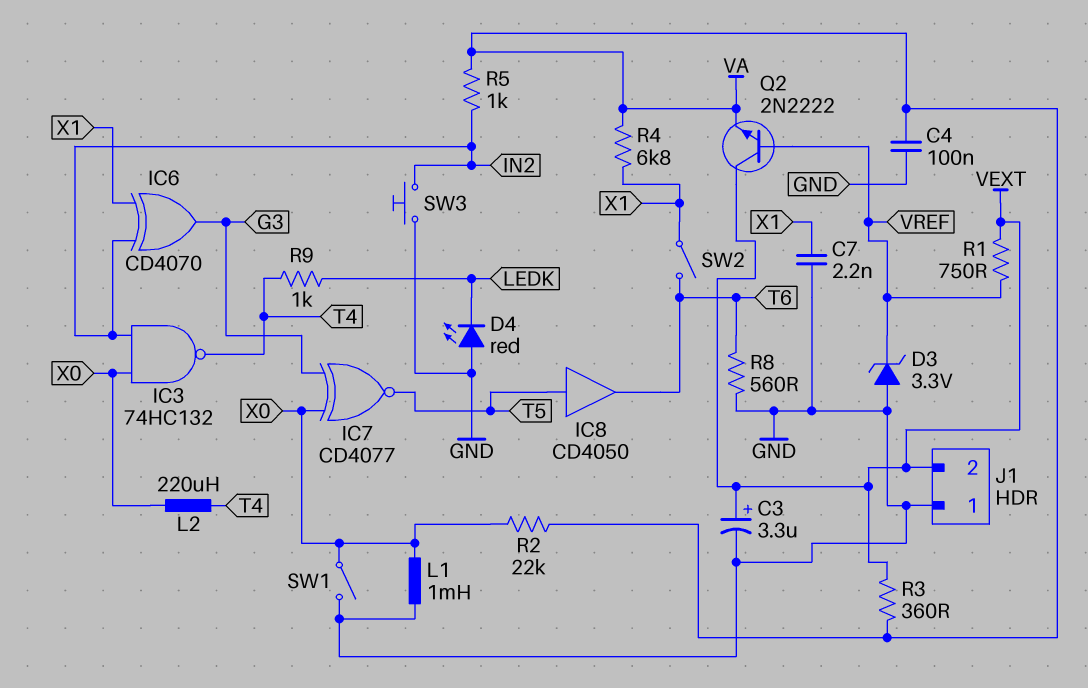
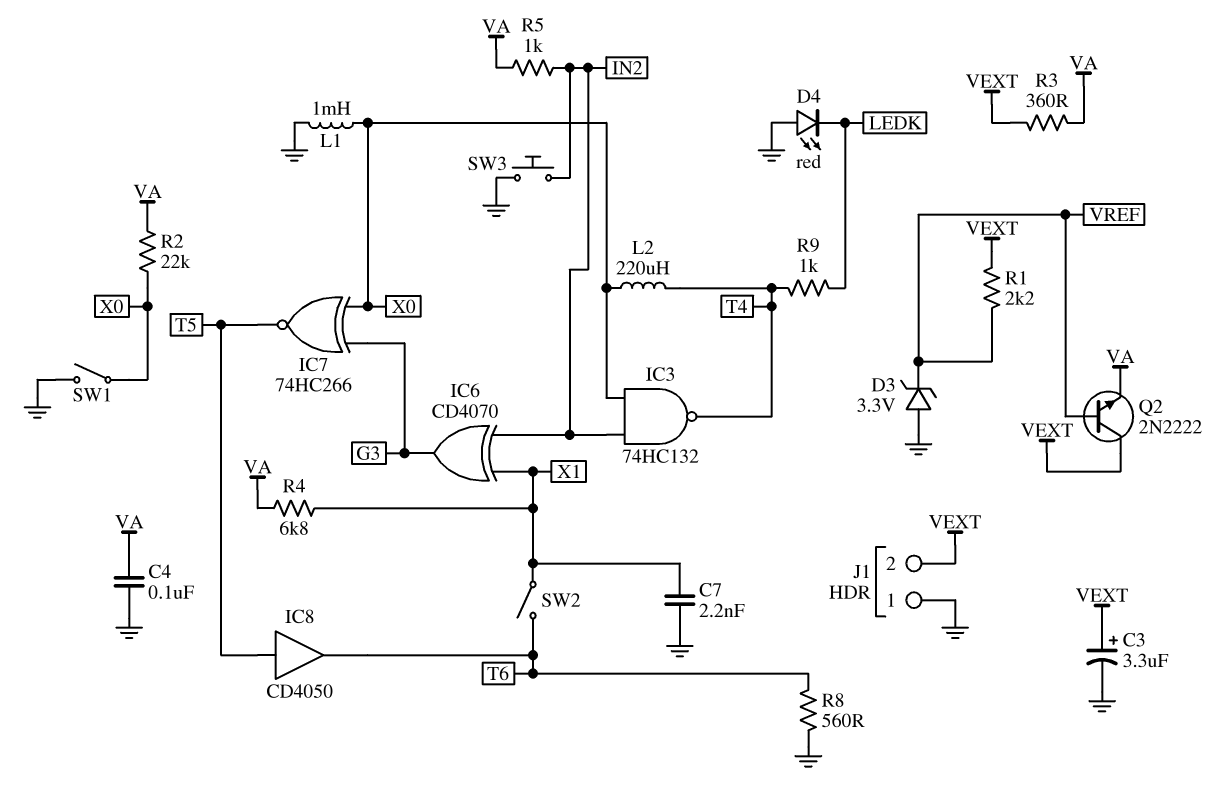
IC7: XNOR CD4077 (in G3, in X0, out T5) -> XNOR 74HC266 (in G3, in X0, out T5)
R1: 750 (VEXT, VREF) -> 2.2k (VEXT, VREF)

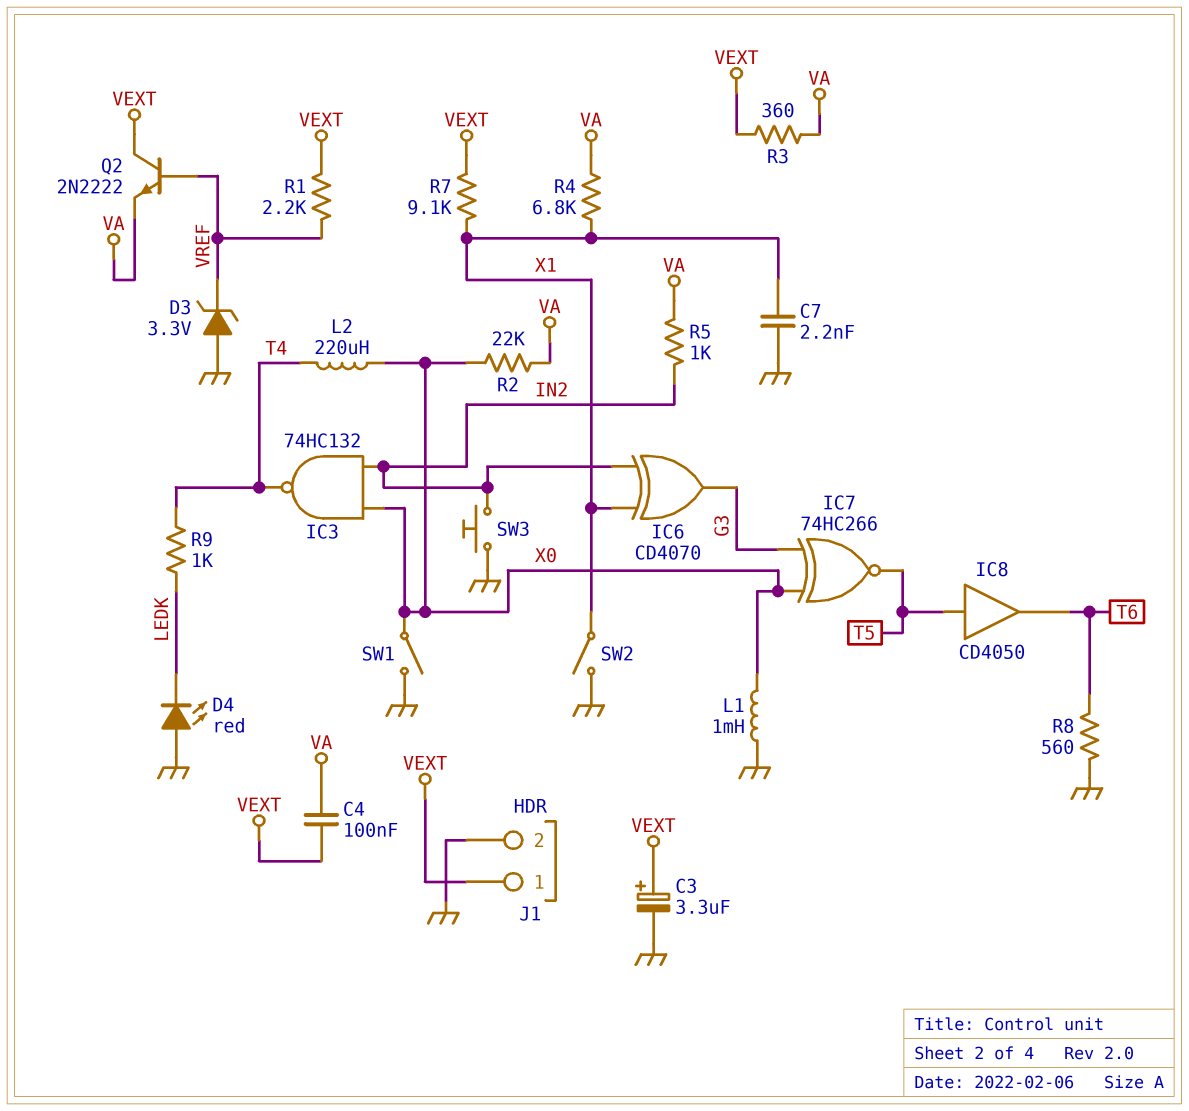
C4: 100nF (GND, VA) -> 100nF (VA, VEXT)
J1 pin 1: GND -> VEXT
J1 pin 2: VEXT -> GND
R7: none -> 9.1k (VEXT, X1)
SW2: switch (T6, X1) -> switch (GND, X1)

